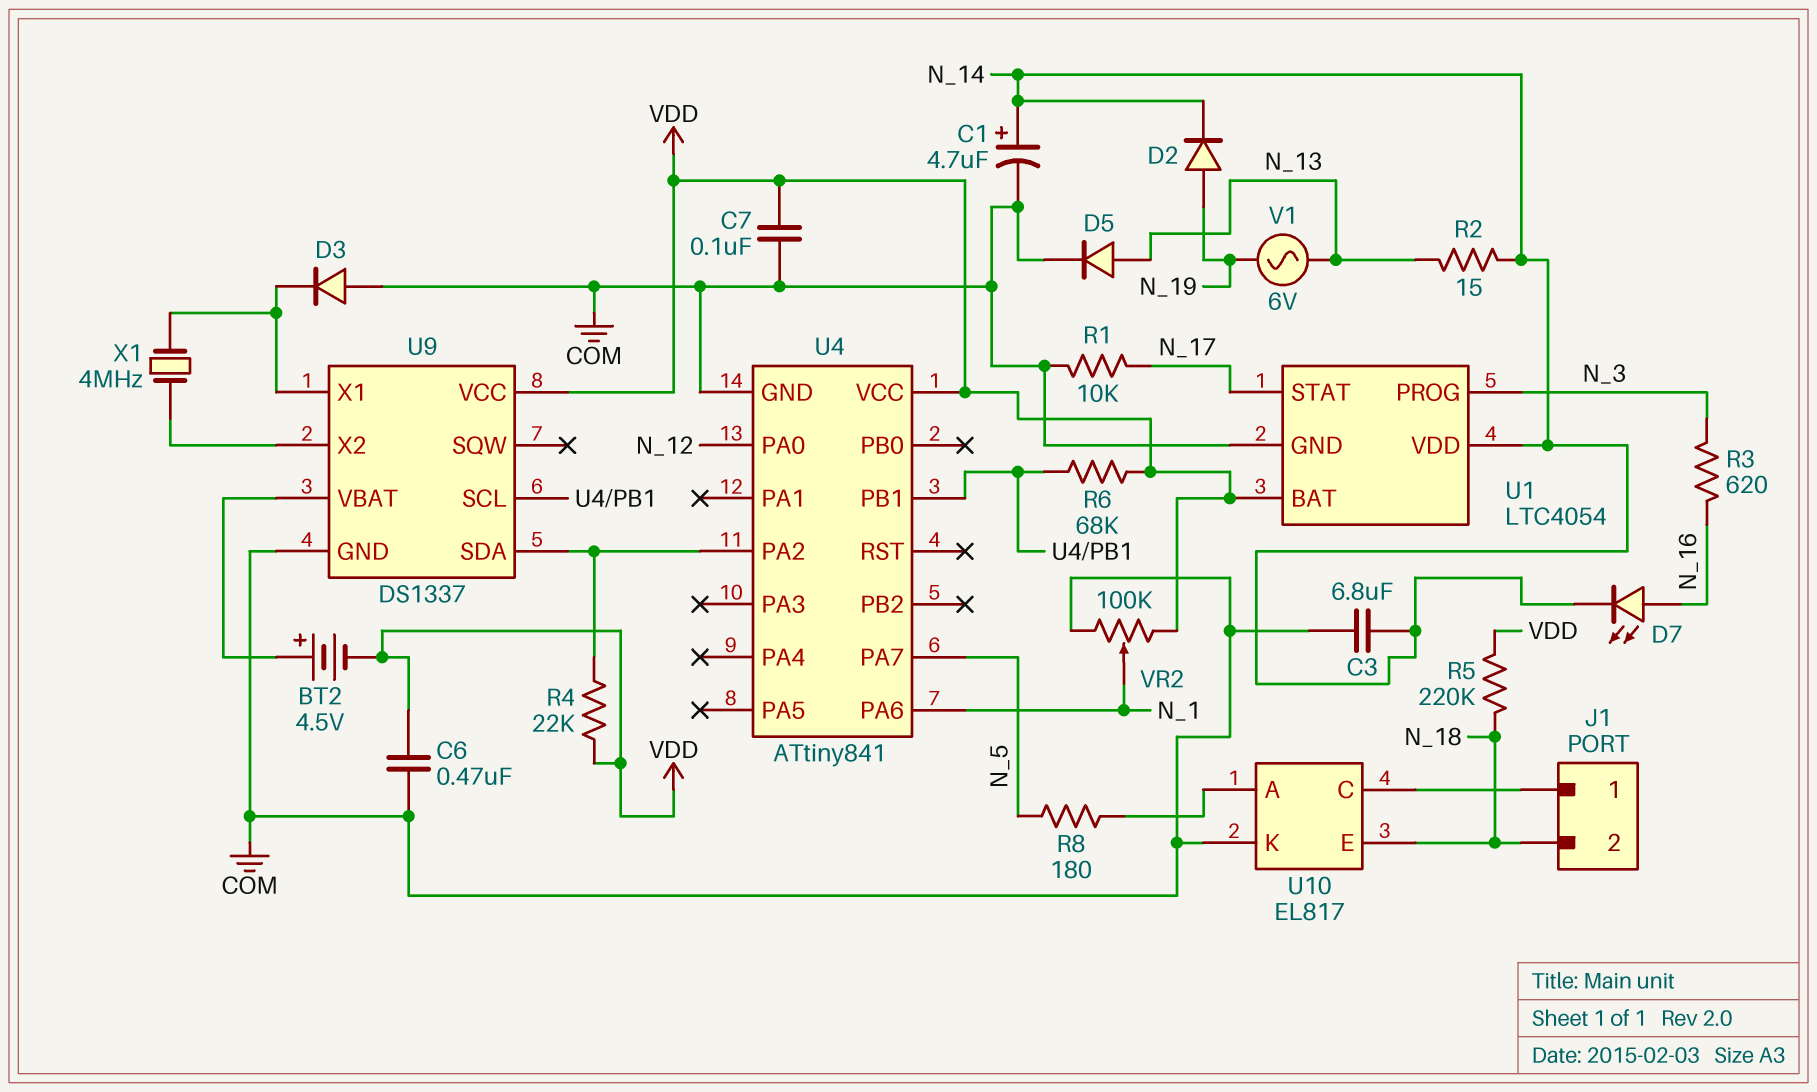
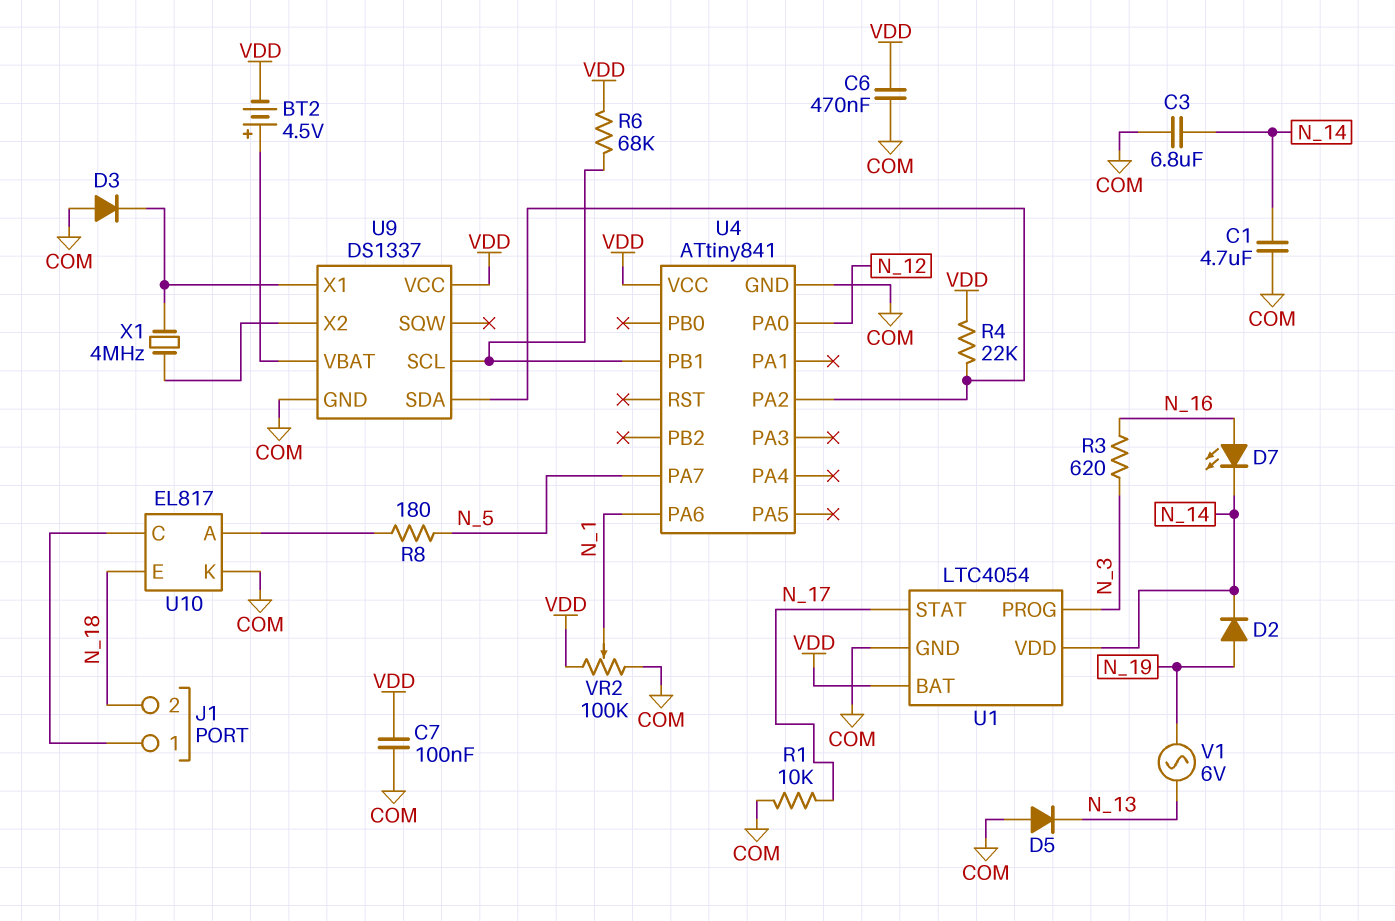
C1: 4.7uF (plus N_14, minus COM) -> 4.7uF (COM, N_14)
D5: diode (A N_13, K COM) -> diode (A COM, K N_13)
R2: 15 (N_13, N_14) -> none
R5: 220k (N_18, VDD) -> none

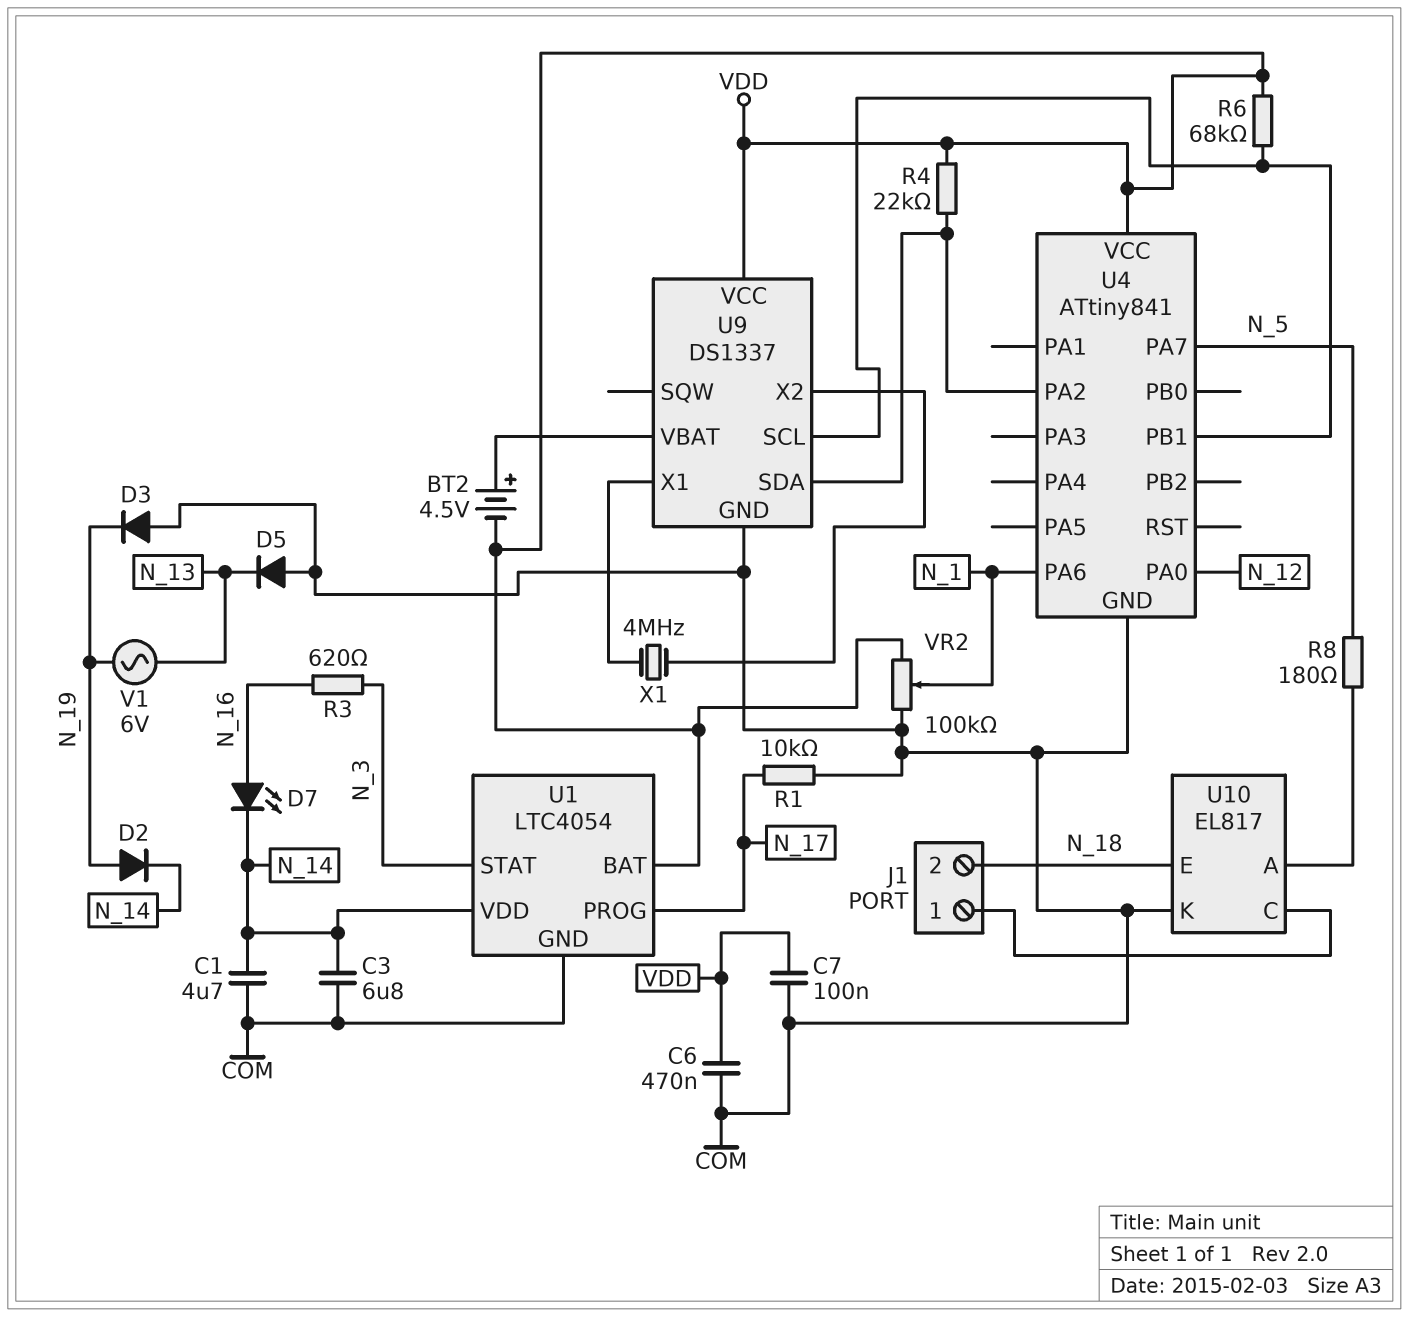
D3: diode (A COM, K U9/X1) -> diode (A COM, K N_19)
U1 pin PROG: N_3 -> N_17
U1 pin STAT: N_17 -> N_3

